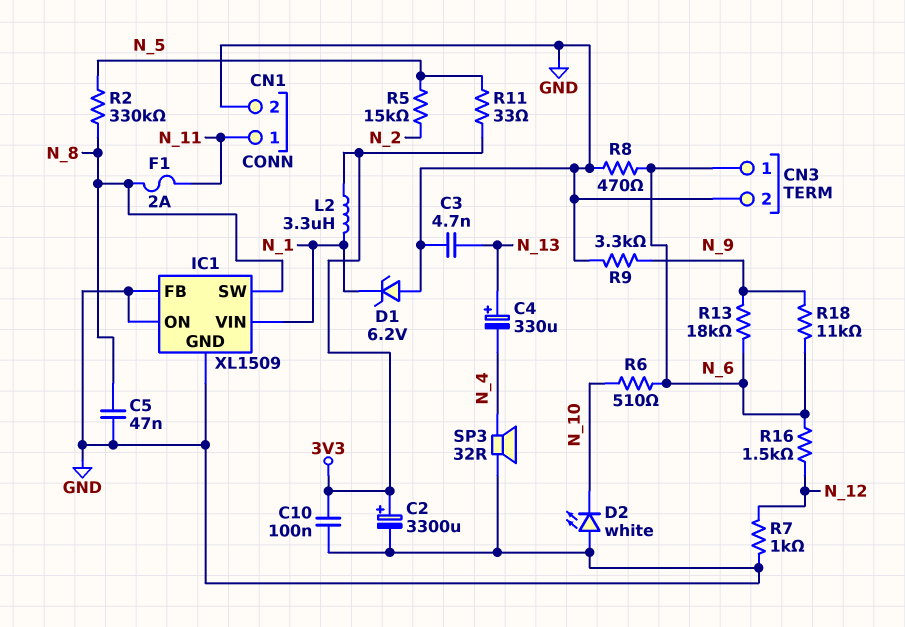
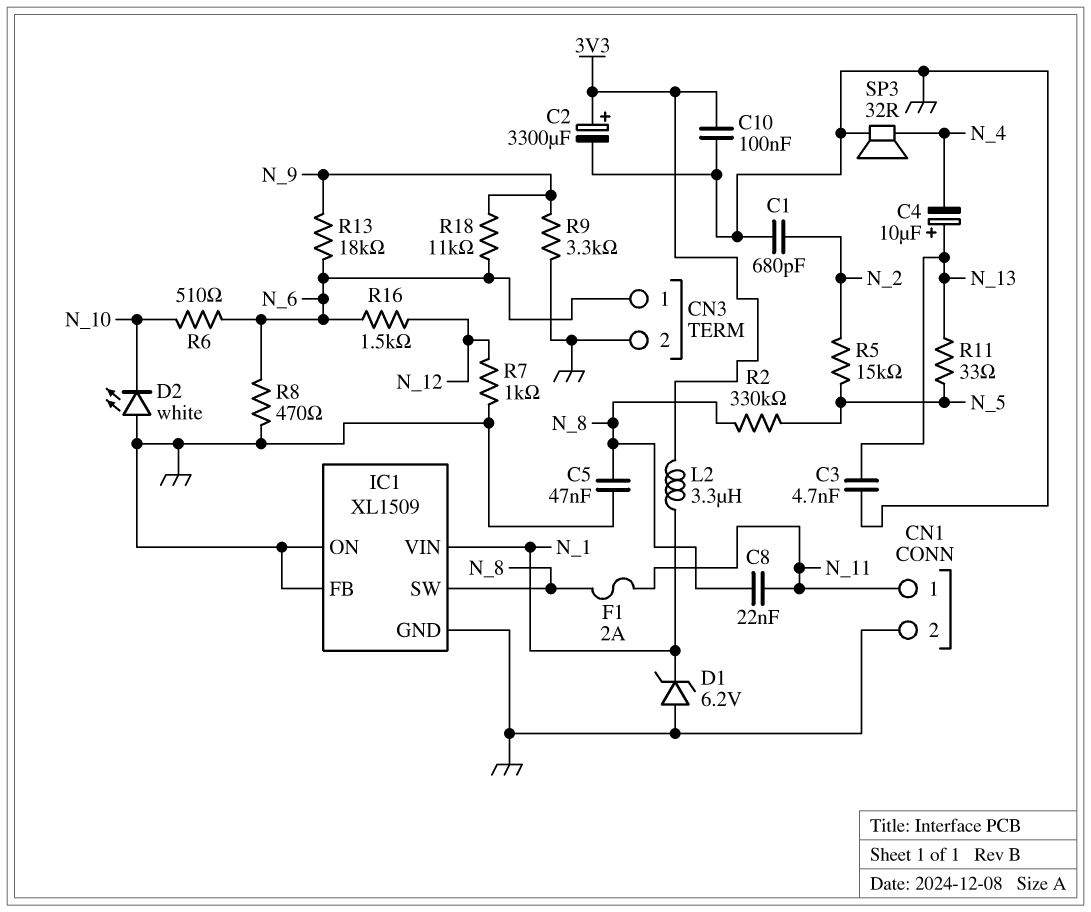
C1: none -> 680pF (GND, N_2)
C4: 330uF (plus N_13, minus N_4) -> 10uF (plus N_13, minus N_4)
C8: none -> 22nF (N_8, N_11)
R11: 33 (3V3, N_5) -> 33 (N_5, N_13)

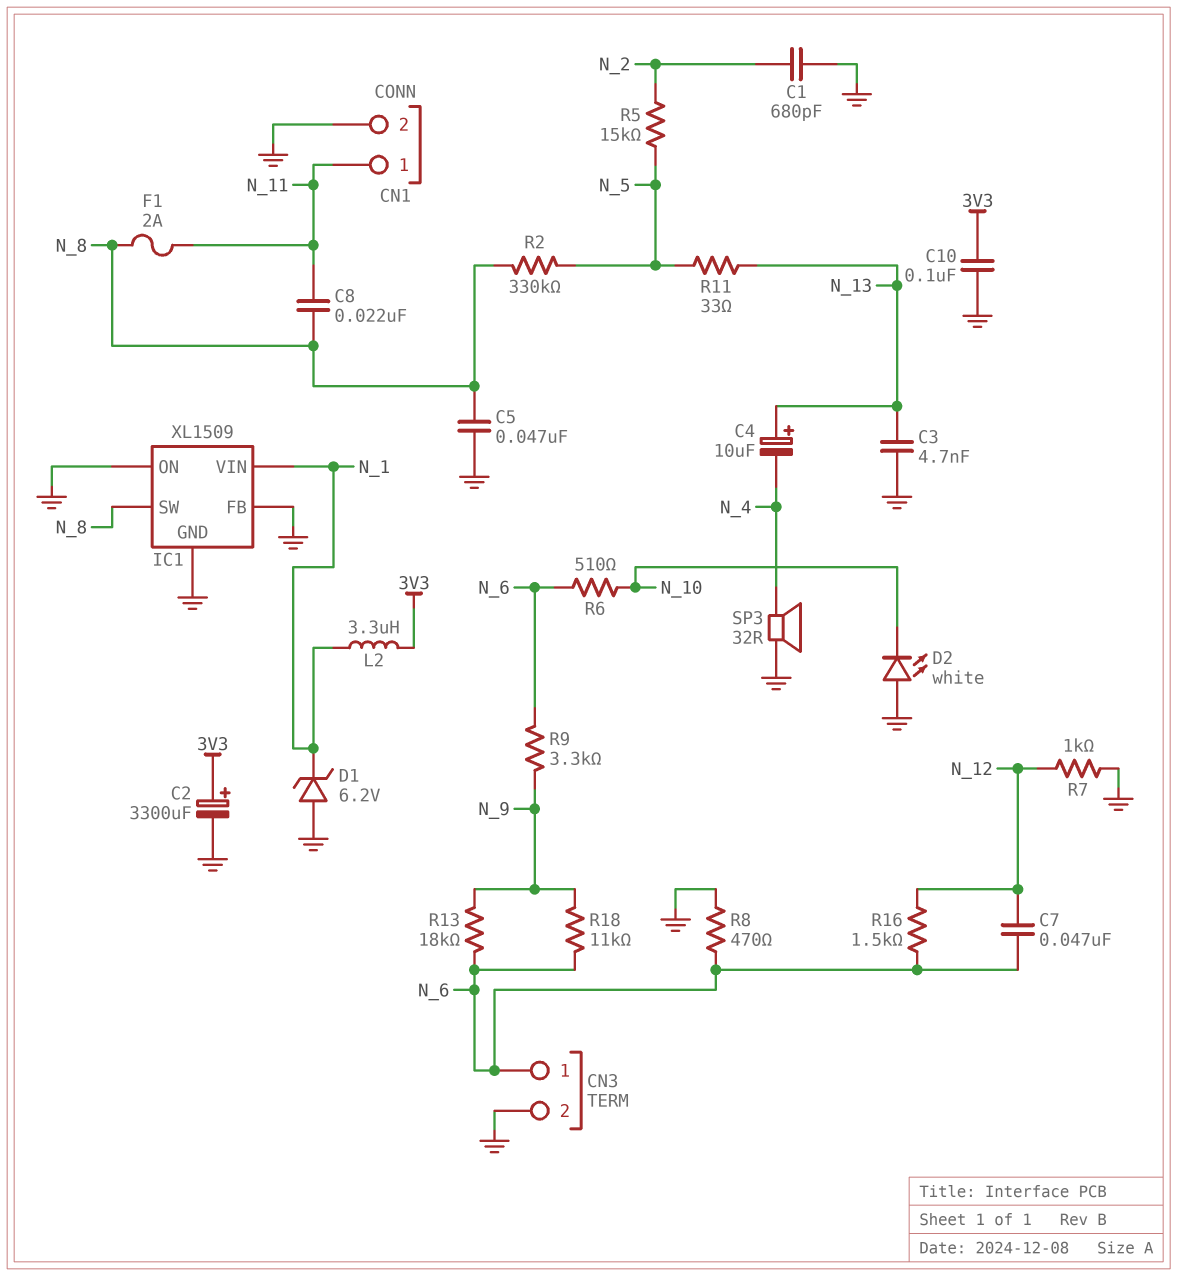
C7: none -> 47nF (N_6, N_12)
R9: 3.3k (GND, N_9) -> 3.3k (N_6, N_9)

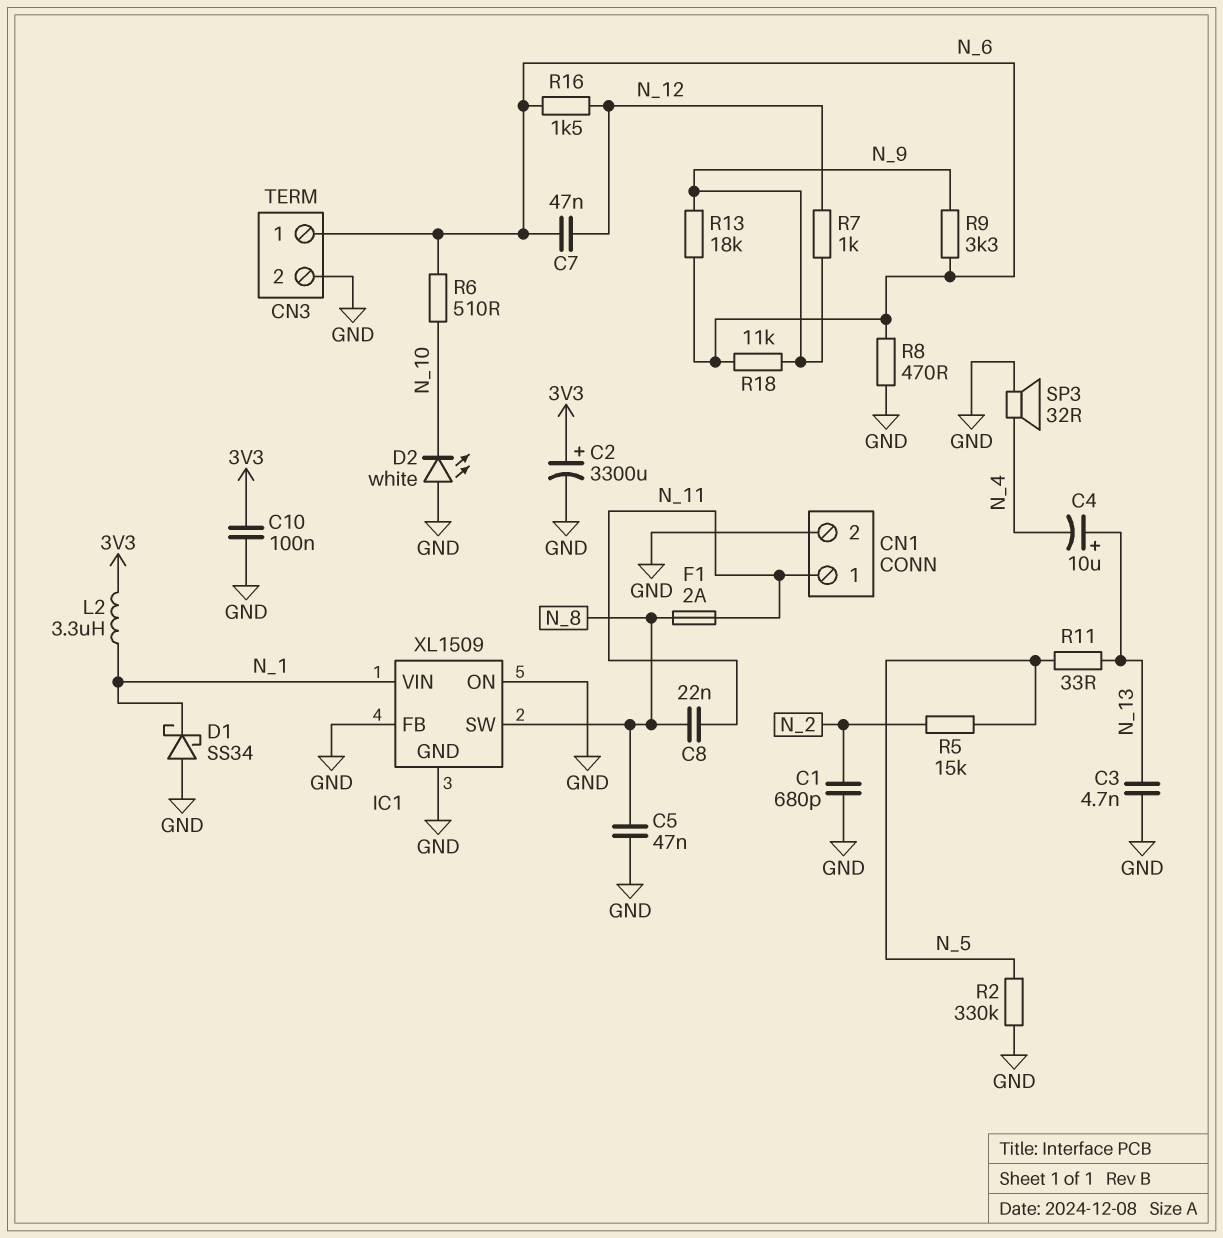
D1: zener 6.2V (A GND, K N_1) -> schottky SS34 (A GND, K N_1)
R2: 330k (N_5, N_8) -> 330k (GND, N_5)
R7: 1k (GND, N_12) -> 1k (N_9, N_12)

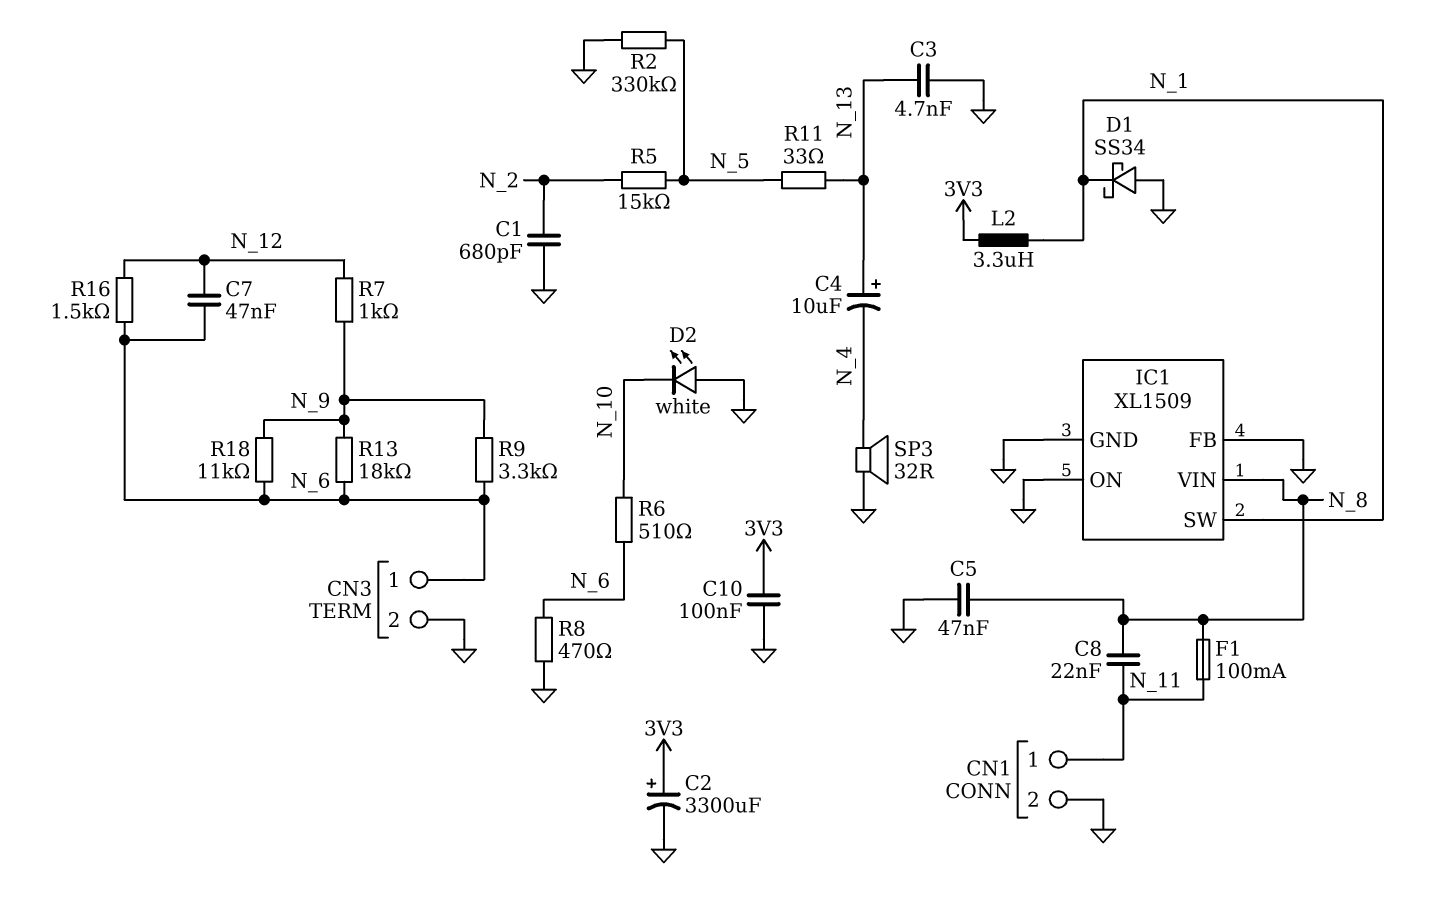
F1: 2A (N_8, N_11) -> 100mA (N_8, N_11)
IC1 pin SW: N_8 -> N_1
IC1 pin VIN: N_1 -> N_8

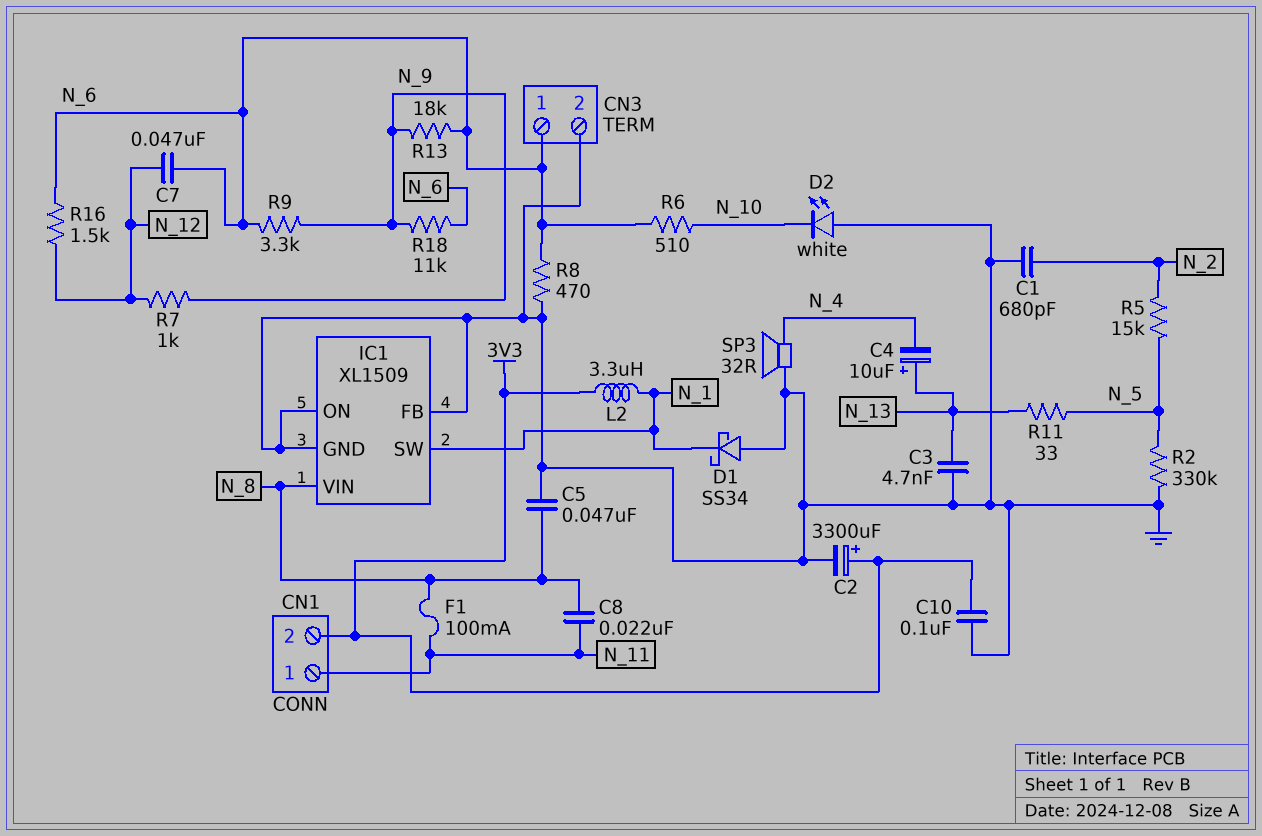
CN1 pin 2: GND -> 3V3

